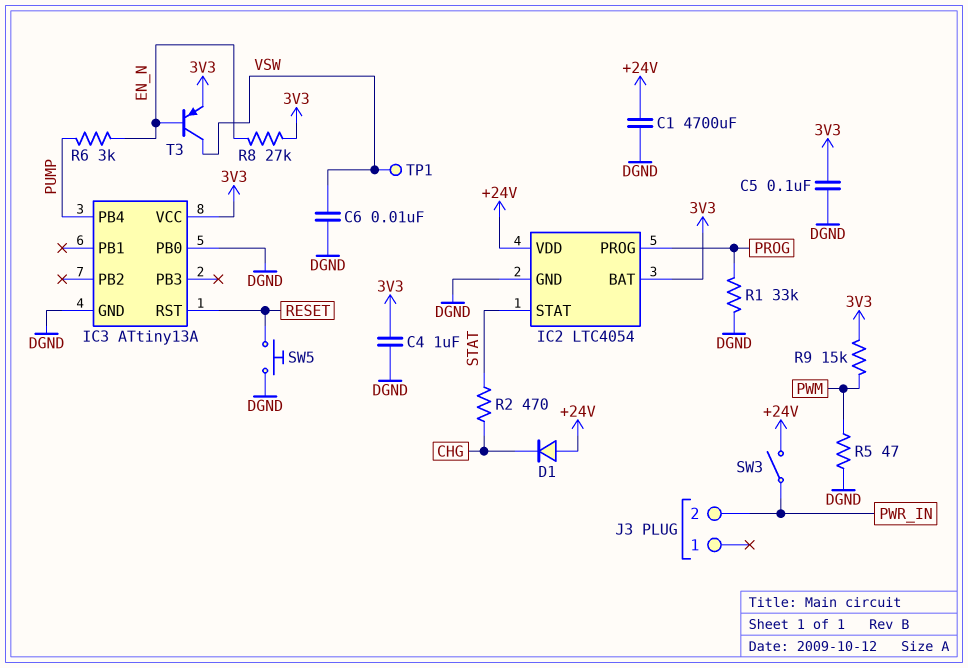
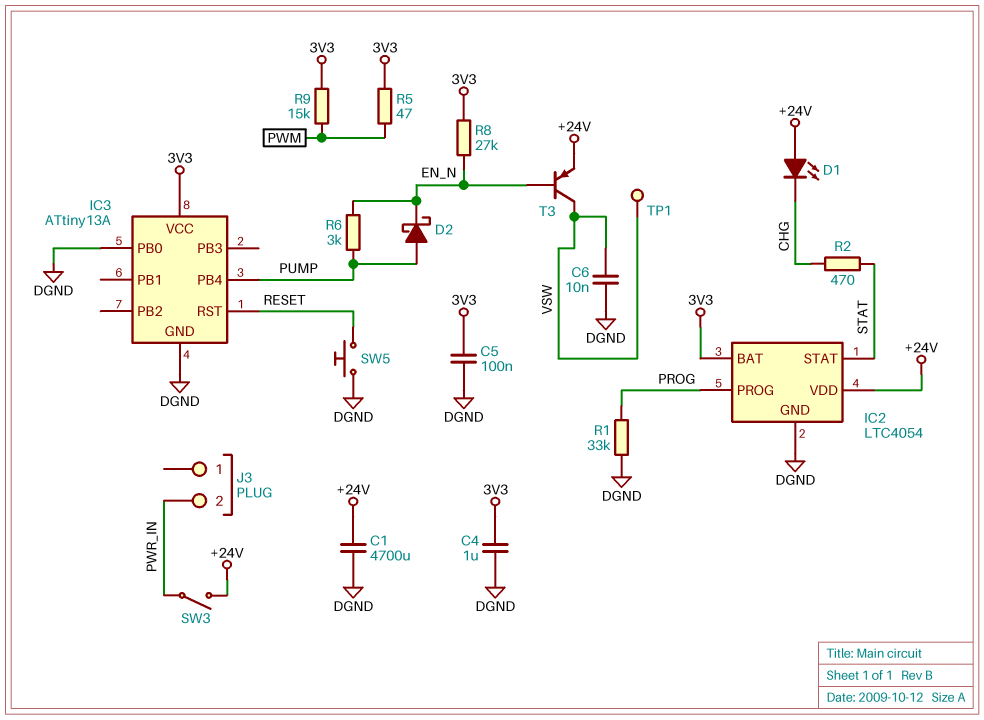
D1: diode (A +24V, K CHG) -> LED (A +24V, K CHG)
D2: none -> schottky (A PUMP, K EN_N)
R5: 47 (DGND, PWM) -> 47 (3V3, PWM)
T3: PNP (B EN_N, C VSW, E 3V3) -> PNP (B EN_N, C VSW, E +24V)

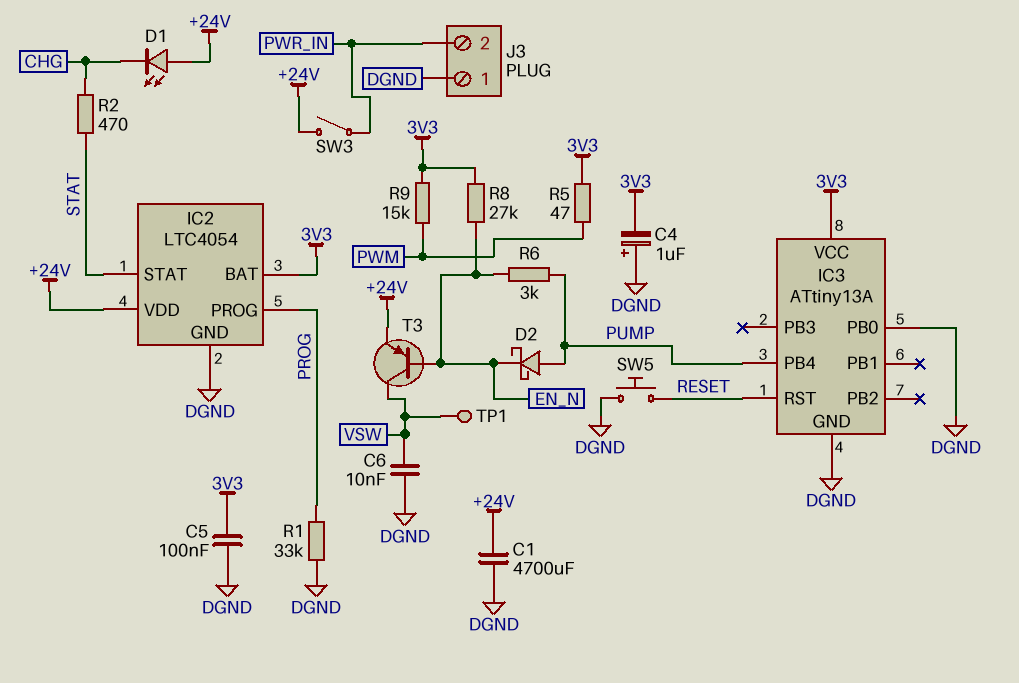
C4: 1uF (3V3, DGND) -> 1uF (plus DGND, minus 3V3)
J3 pin 1: none -> DGND

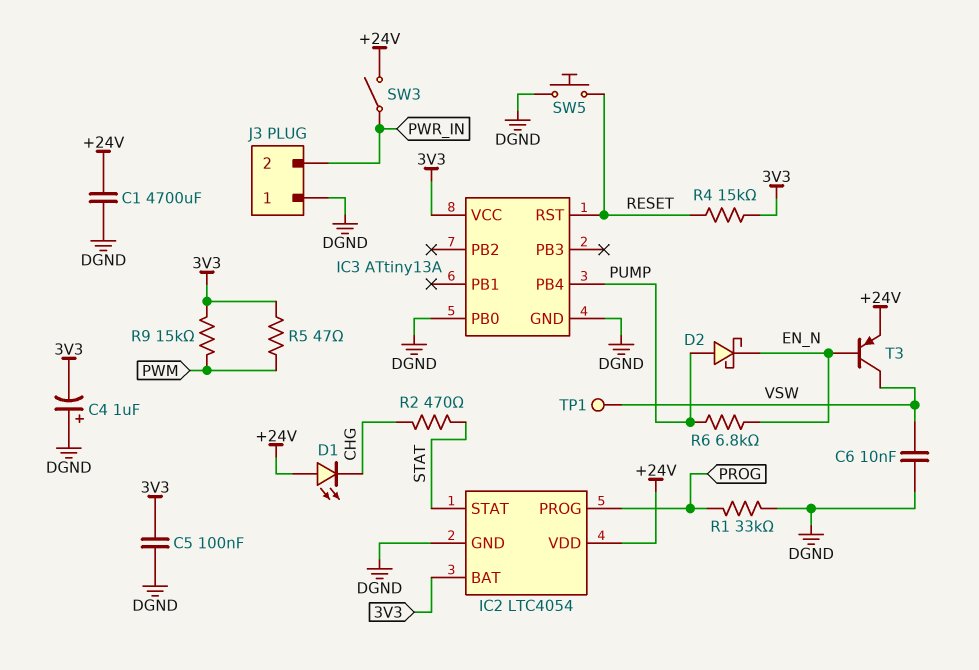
R4: none -> 15k (3V3, RESET)
R6: 3k (EN_N, PUMP) -> 6.8k (EN_N, PUMP)
R8: 27k (3V3, EN_N) -> none

